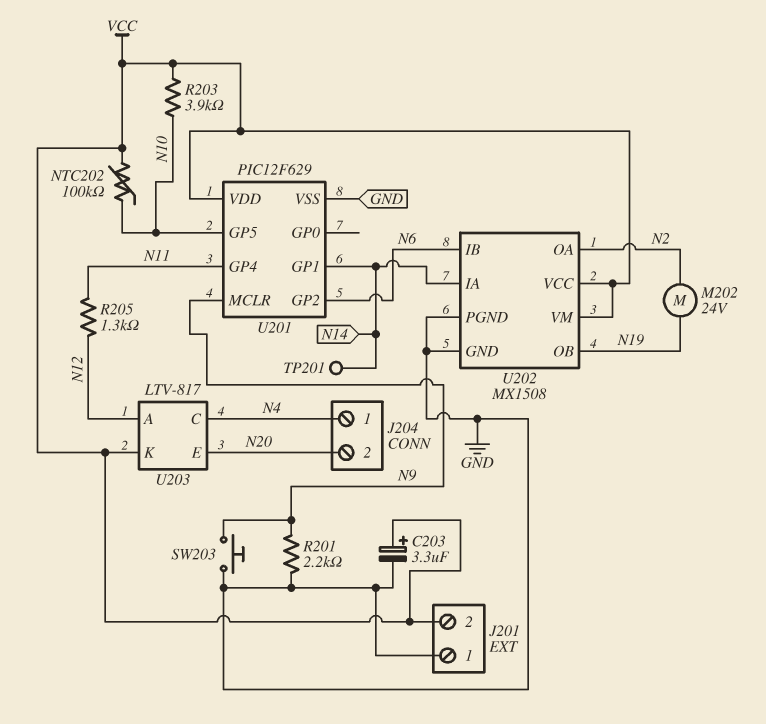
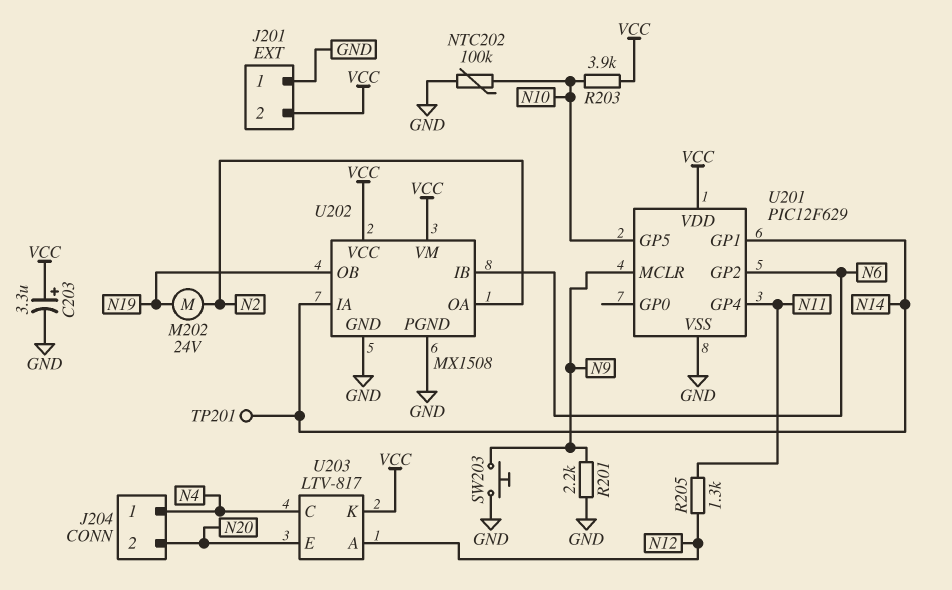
NTC202: 100k (N10, VCC) -> 100k (GND, N10)

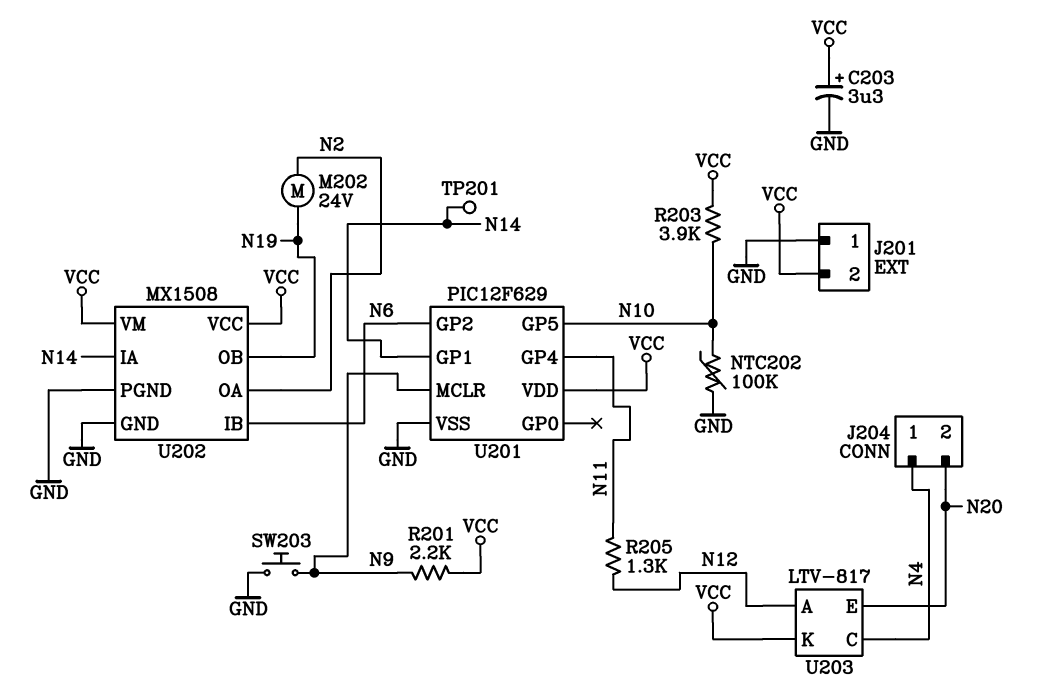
R201: 2.2k (GND, N9) -> 2.2k (N9, VCC)

